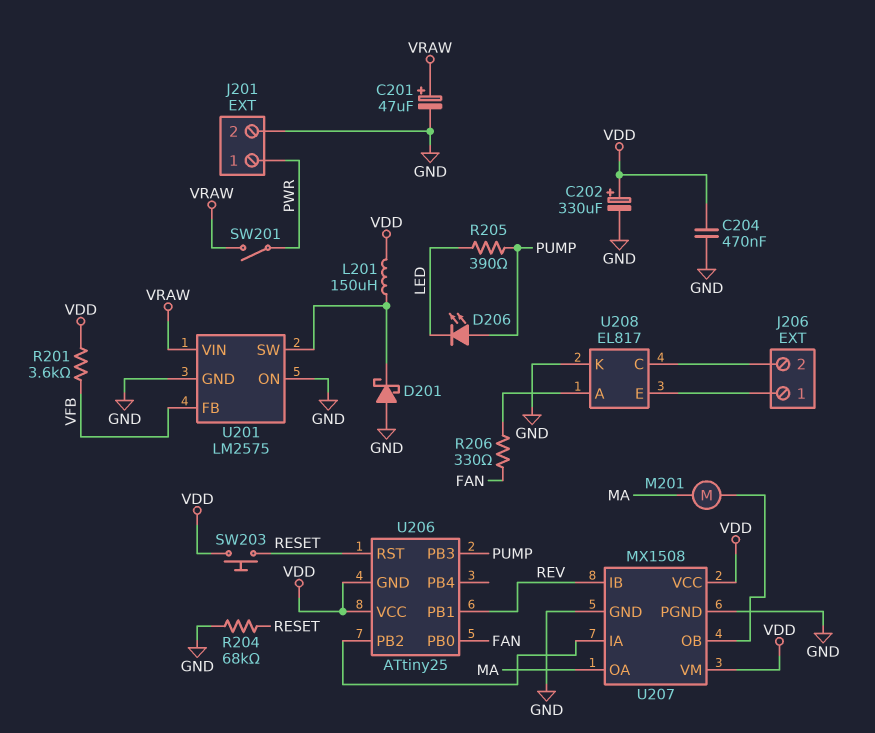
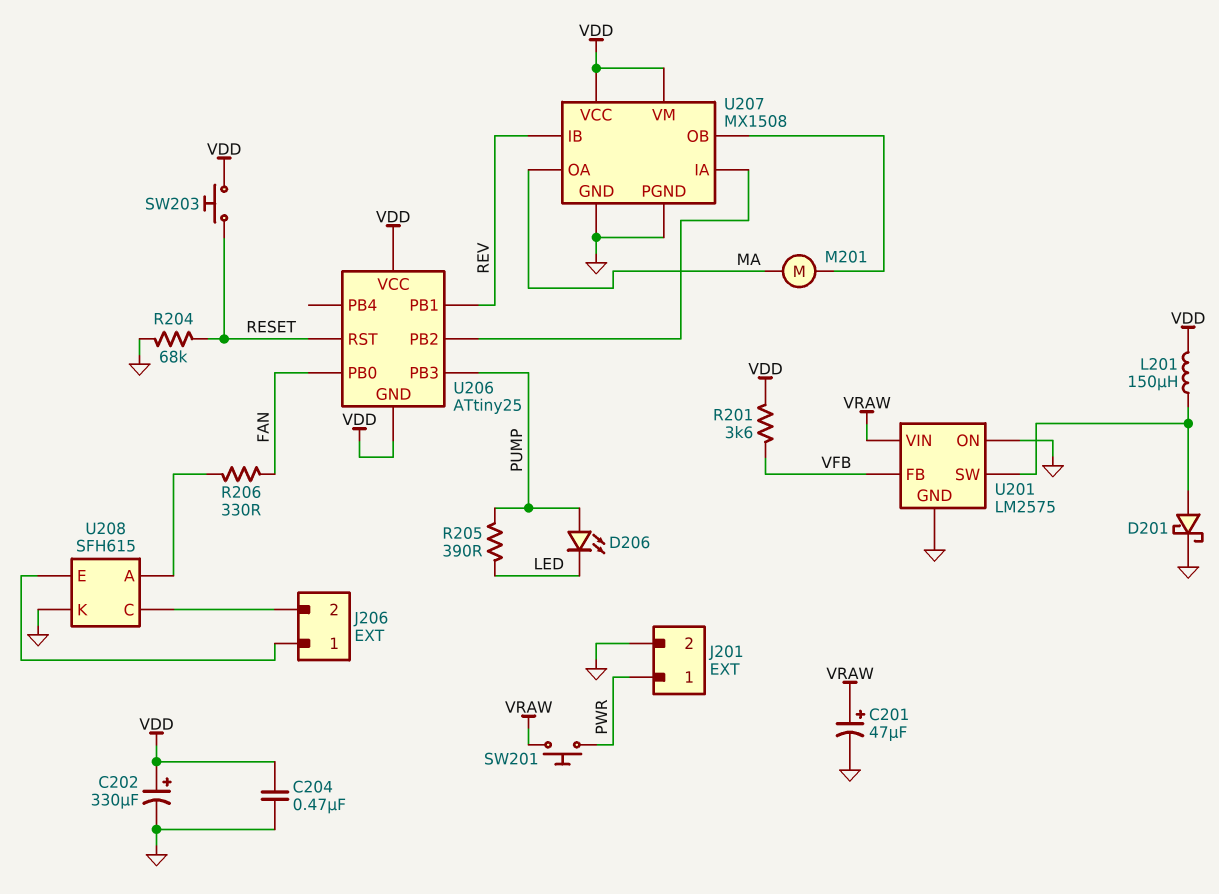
D201: schottky (A GND, K U201/SW) -> schottky (A U201/SW, K GND)
SW201: switch (PWR, VRAW) -> button (PWR, VRAW)
U208: EL817 -> SFH615

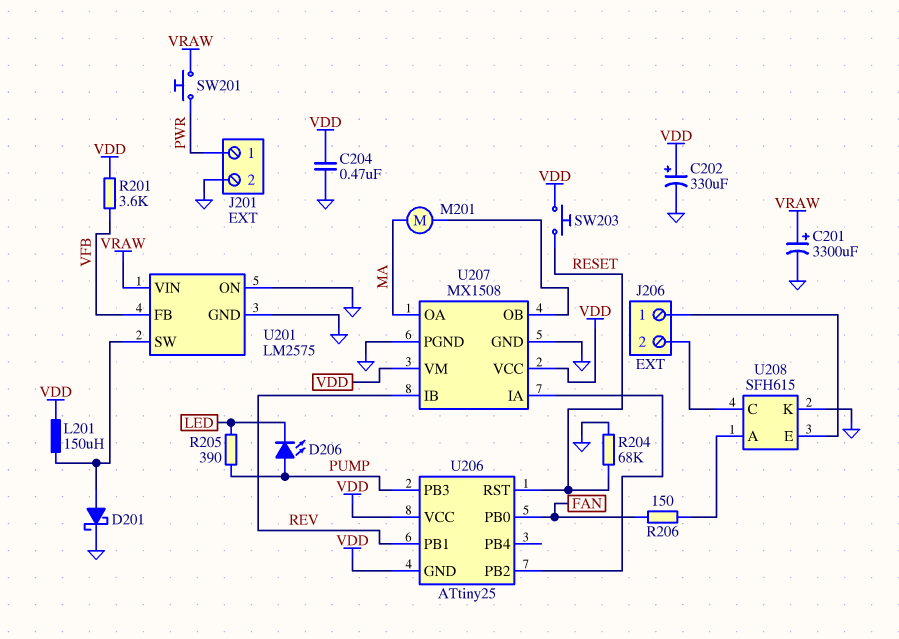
C201: 47uF (plus VRAW, minus GND) -> 3300uF (plus VRAW, minus GND)
R206: 330 (FAN, U208/A) -> 150 (FAN, U208/A)

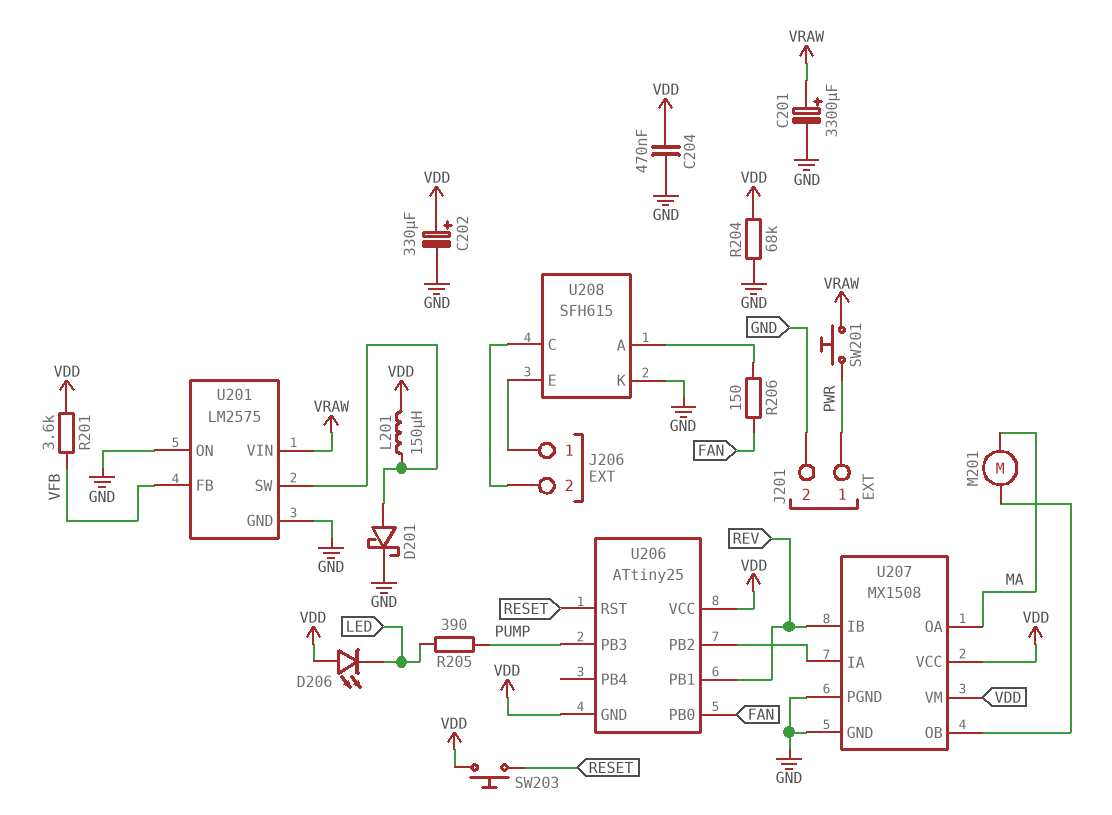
D206: LED (A PUMP, K LED) -> LED (A VDD, K LED)
R204: 68k (GND, RESET) -> 68k (GND, VDD)

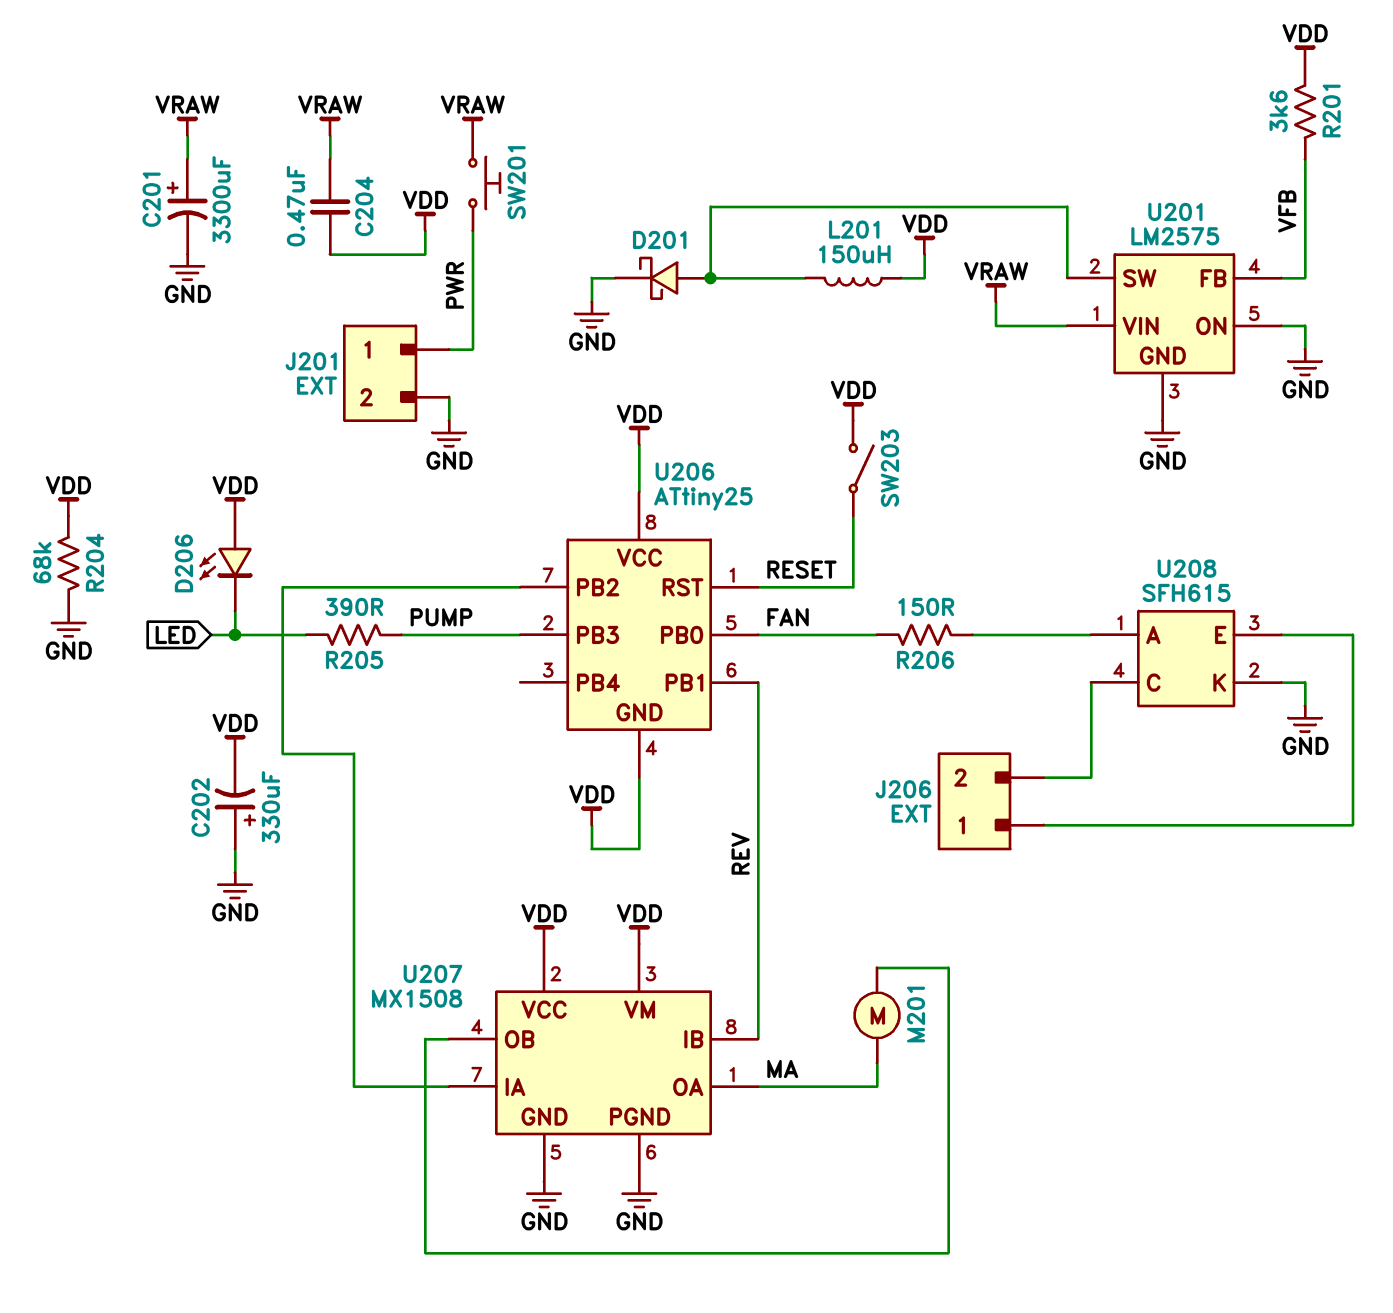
C202: 330uF (plus VDD, minus GND) -> 330uF (plus GND, minus VDD)
C204: 470nF (GND, VDD) -> 470nF (VDD, VRAW)
SW203: button (RESET, VDD) -> switch (RESET, VDD)

